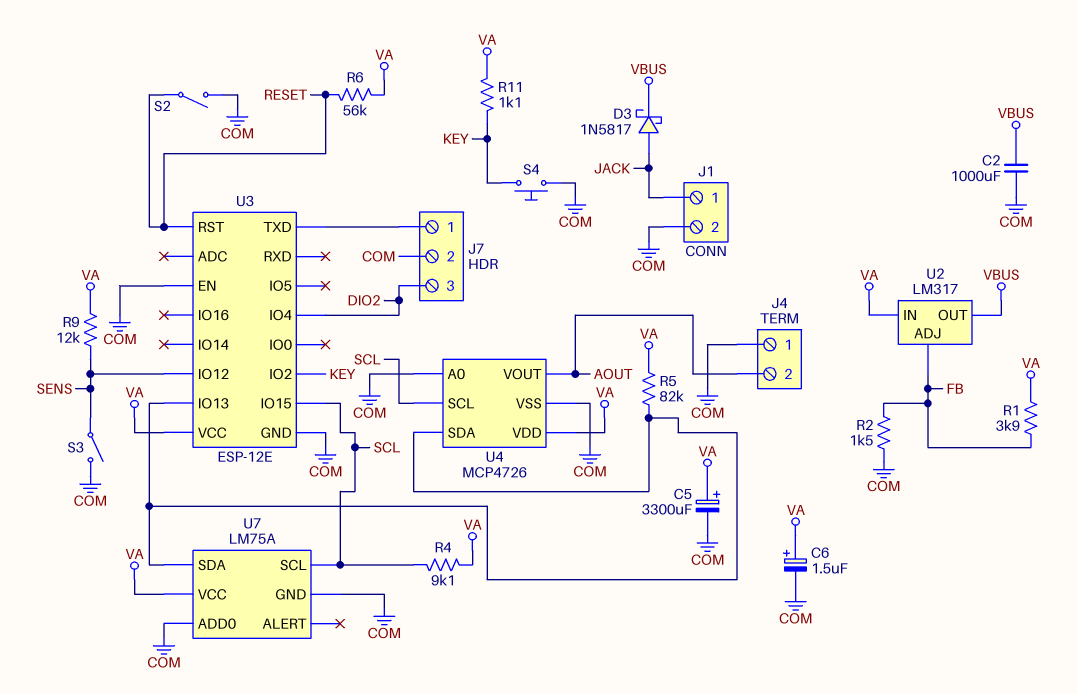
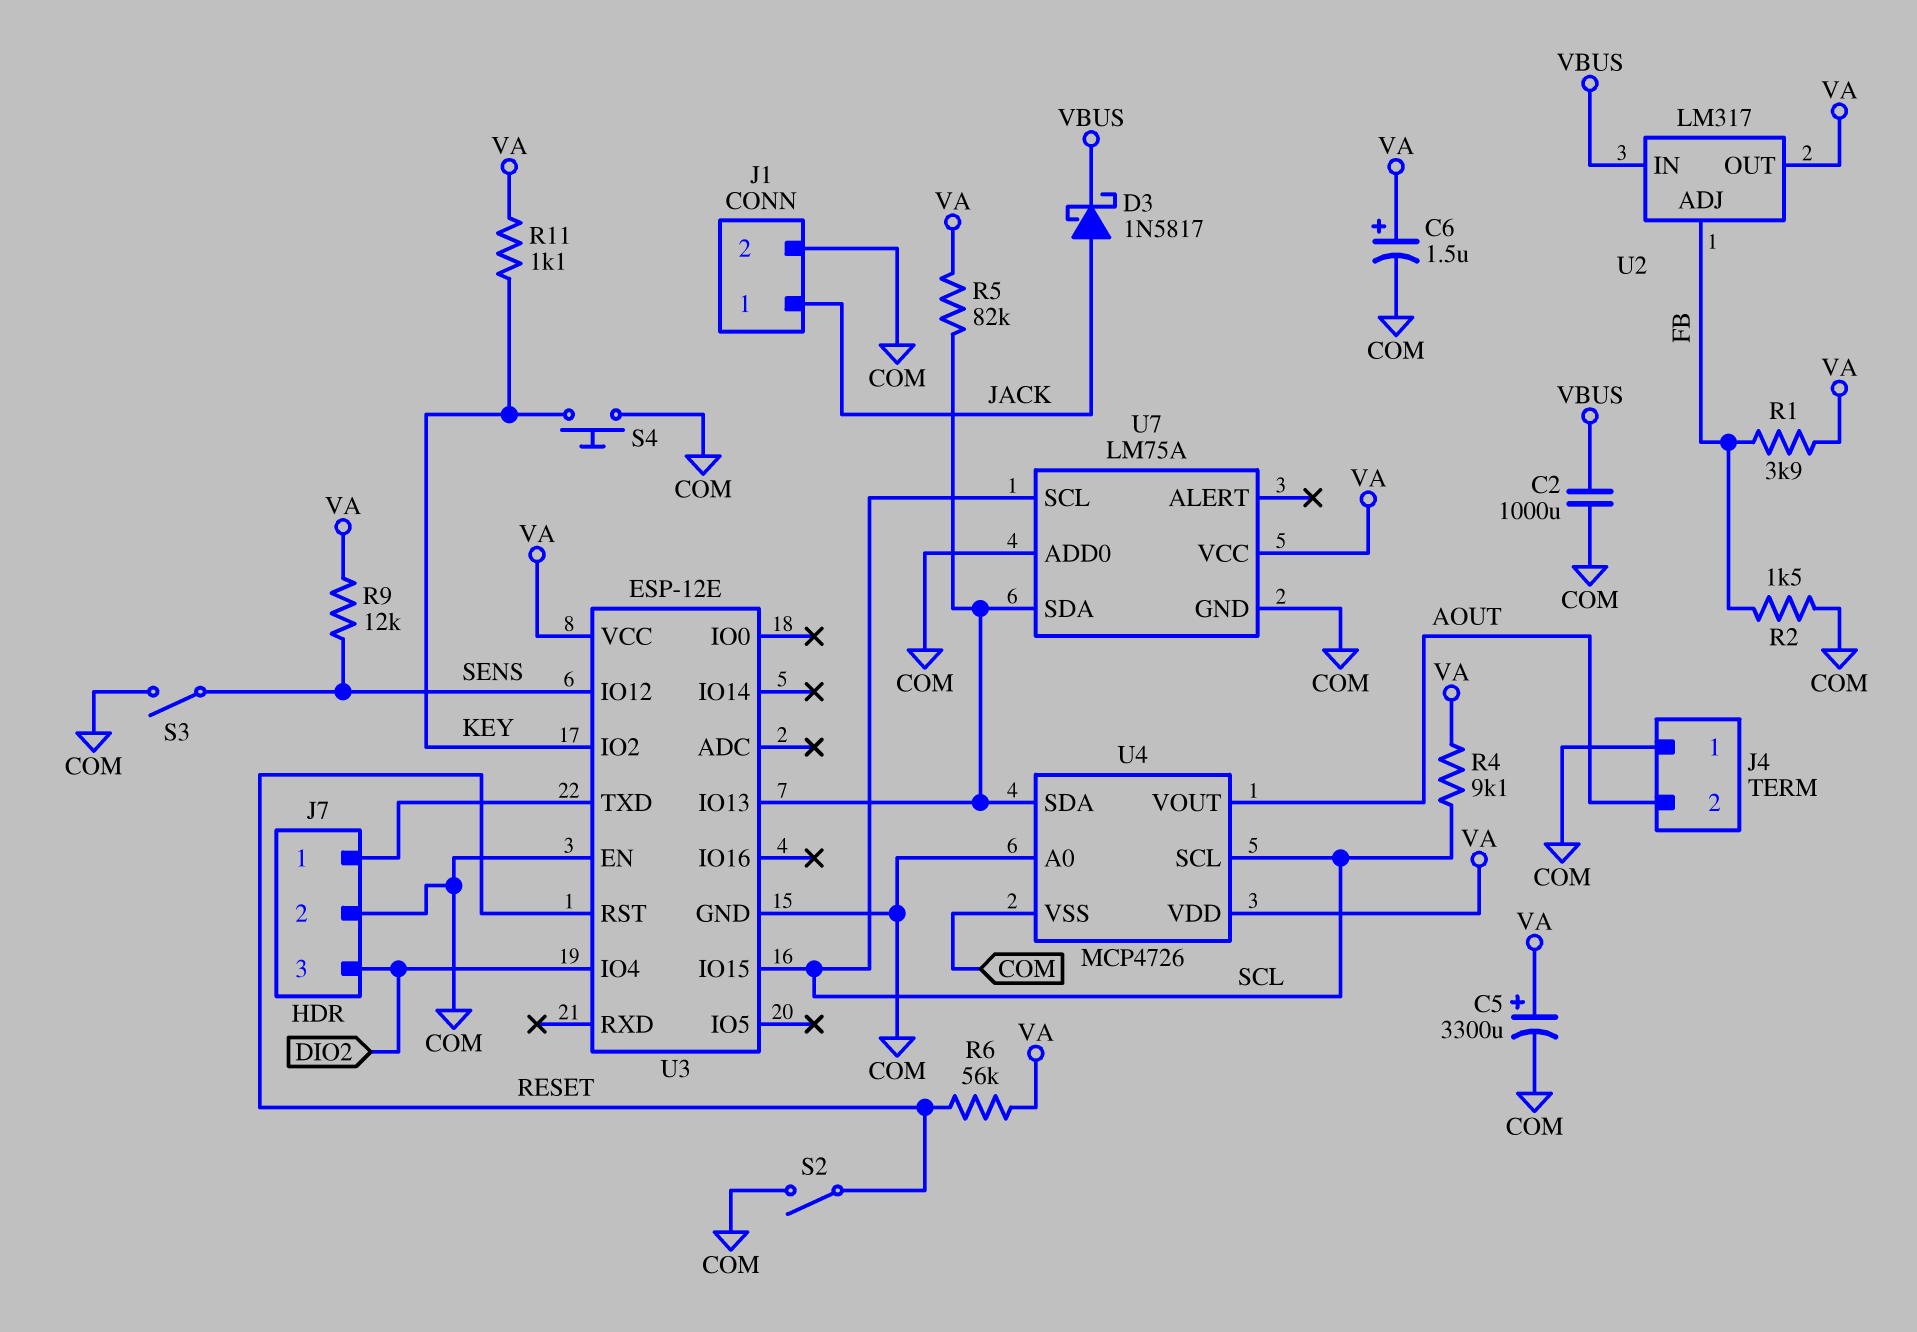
U2 pin IN: VA -> VBUS
U2 pin OUT: VBUS -> VA

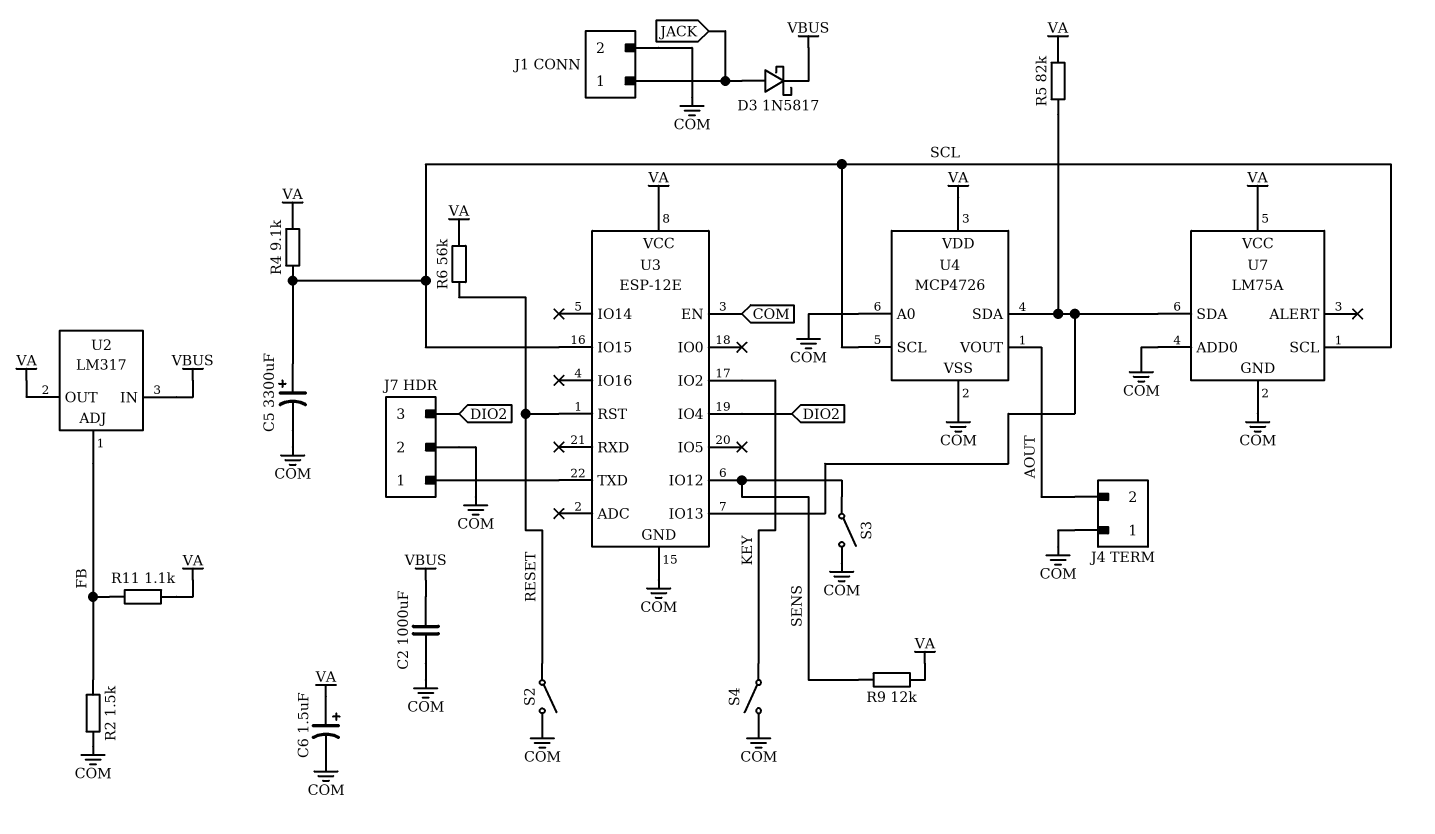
C5: 3300uF (plus VA, minus COM) -> 3300uF (plus SCL, minus COM)
R1: 3.9k (FB, VA) -> none
R11: 1.1k (KEY, VA) -> 1.1k (FB, VA)
S4: button (COM, KEY) -> switch (COM, KEY)

